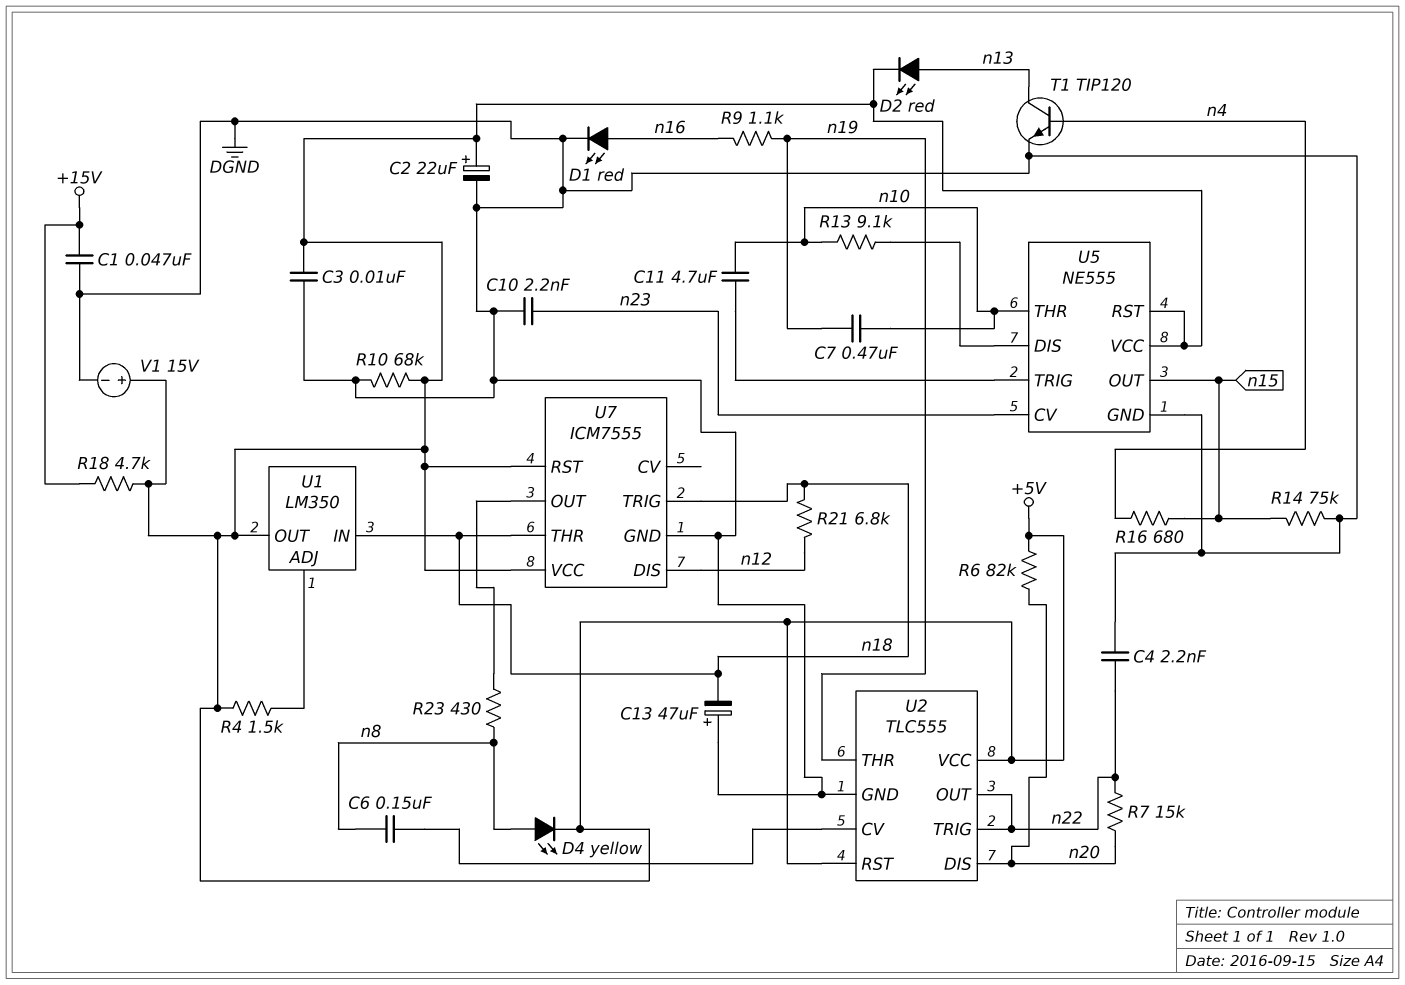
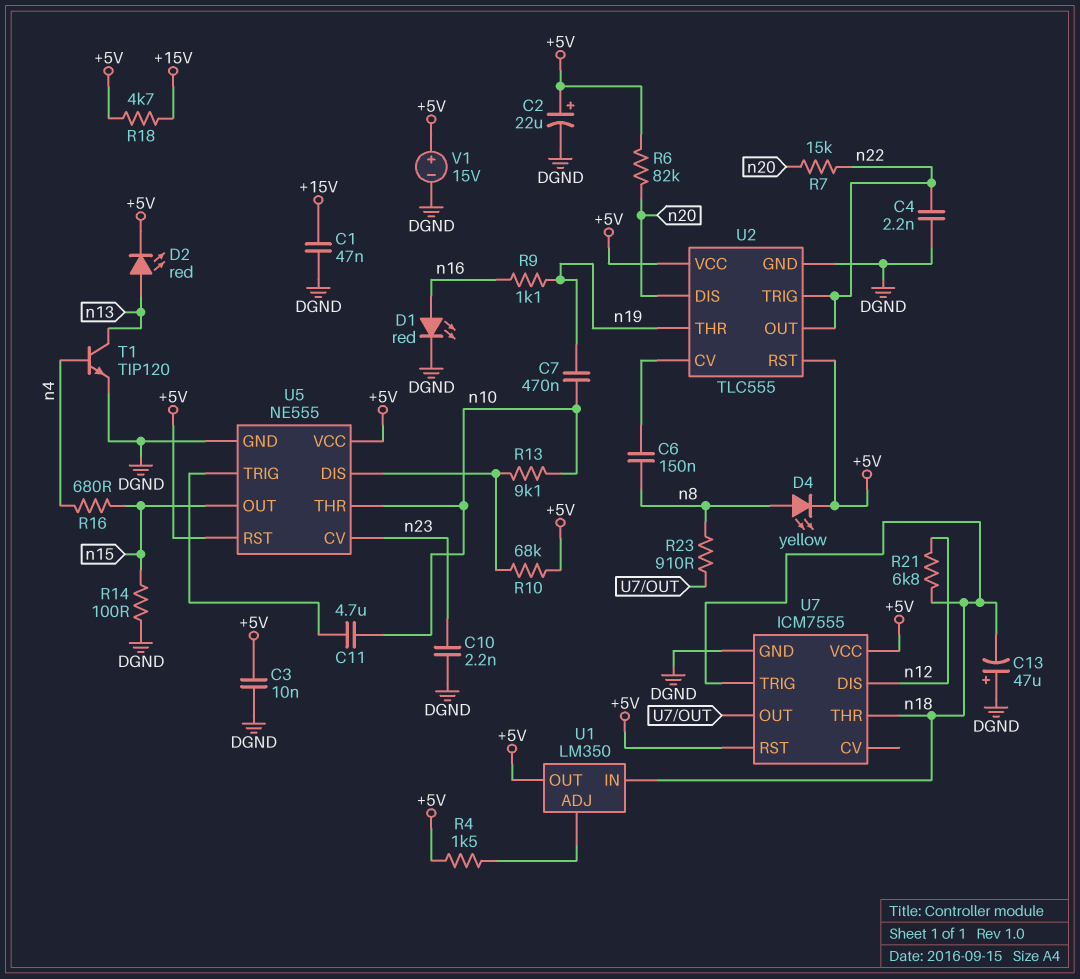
R10: 68k (+5V, DGND) -> 68k (+5V, U5/DIS)
R14: 75k (DGND, n15) -> 100 (DGND, n15)
R23: 430 (U7/OUT, n8) -> 910 (U7/OUT, n8)

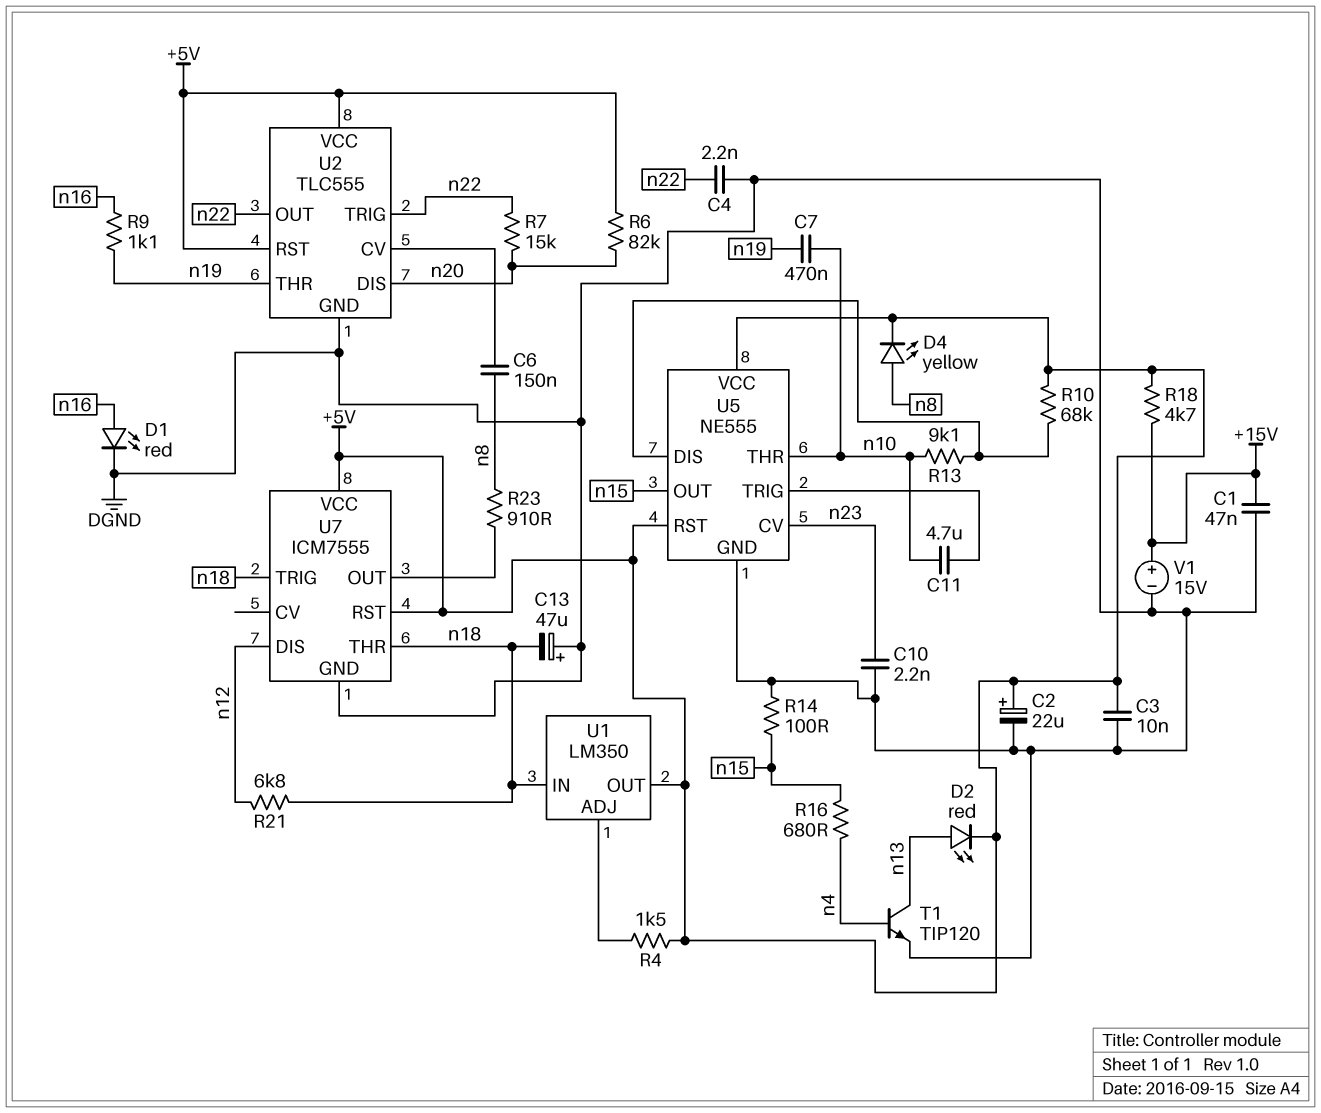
V1: 15V (plus +5V, minus DGND) -> 15V (plus +15V, minus DGND)

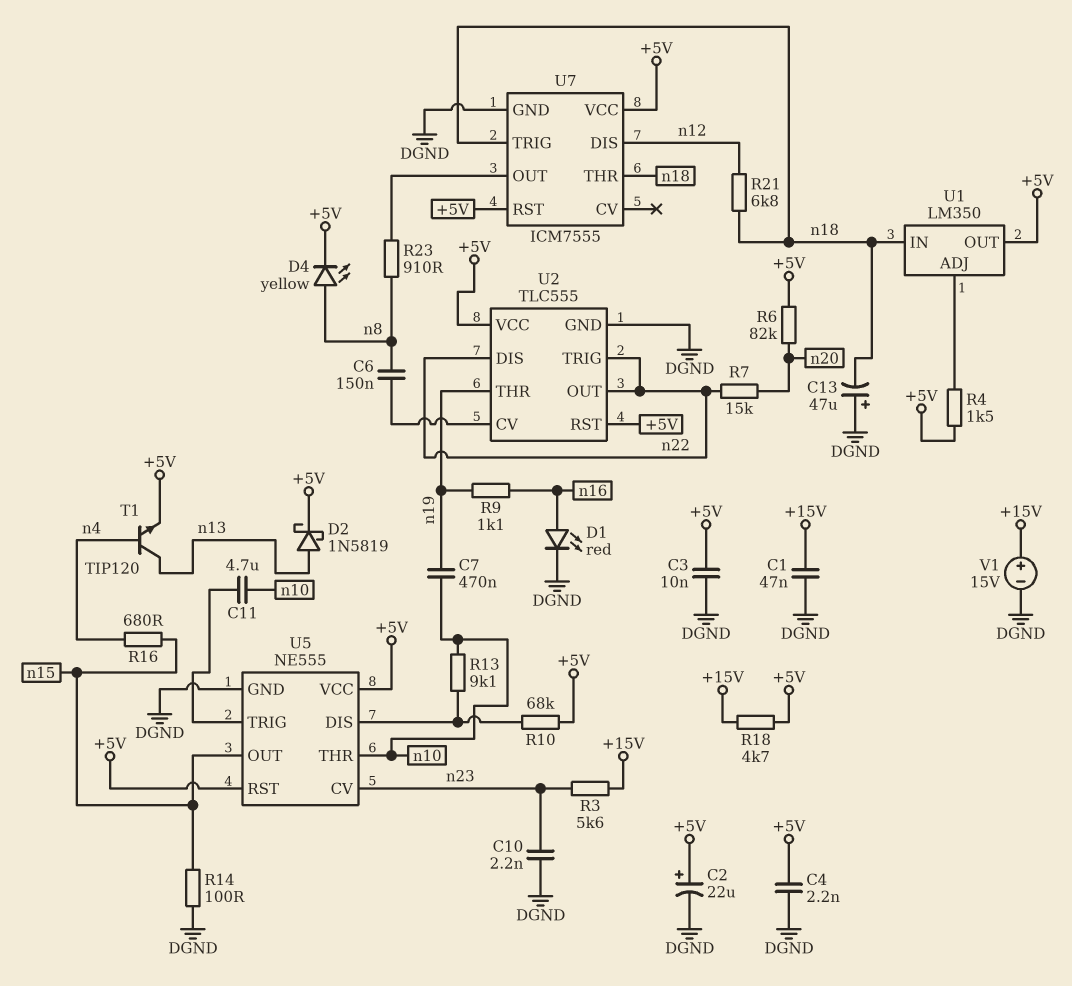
C4: 2.2nF (DGND, n22) -> 2.2nF (+5V, DGND)
D2: LED red (A n13, K +5V) -> schottky 1N5819 (A n13, K +5V)
R3: none -> 5.6k (+15V, n23)
T1: NPN TIP120 (B n4, C n13, E DGND) -> NPN TIP120 (B n4, C n13, E +5V)
U2 pin DIS: n20 -> n22

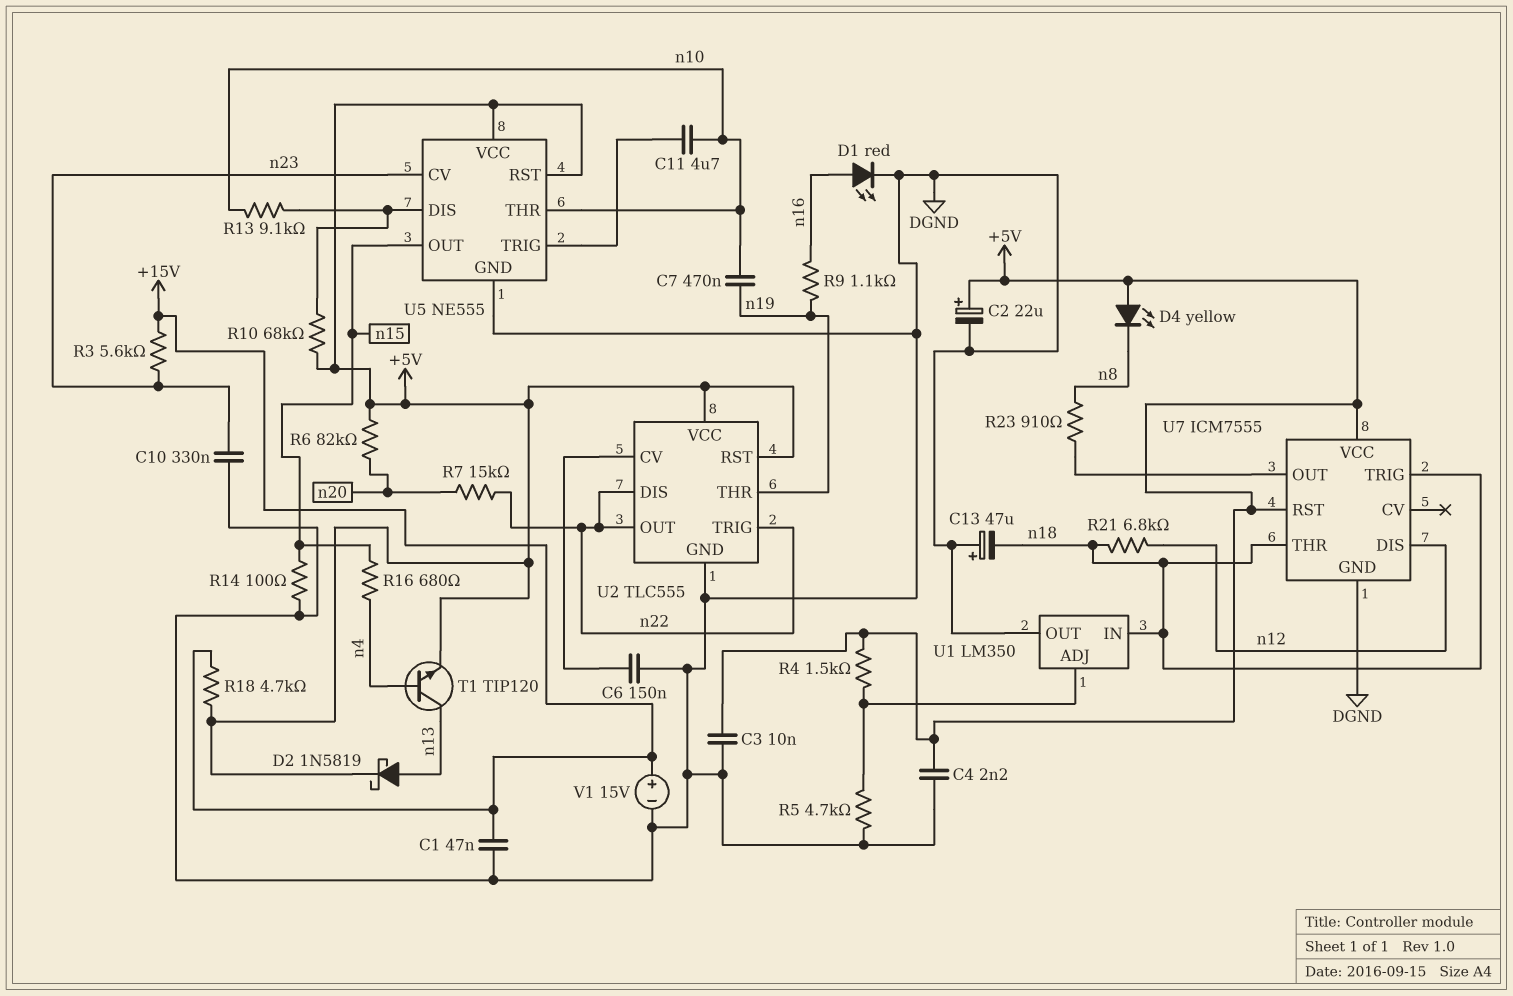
C6: 150nF (U2/CV, n8) -> 150nF (DGND, U2/CV)
C10: 2.2nF (DGND, n23) -> 330nF (DGND, n23)
D4: LED yellow (A n8, K +5V) -> LED yellow (A +5V, K n8)
R5: none -> 4.7k (DGND, U1/ADJ)
U1 pin OUT: +5V -> DGND

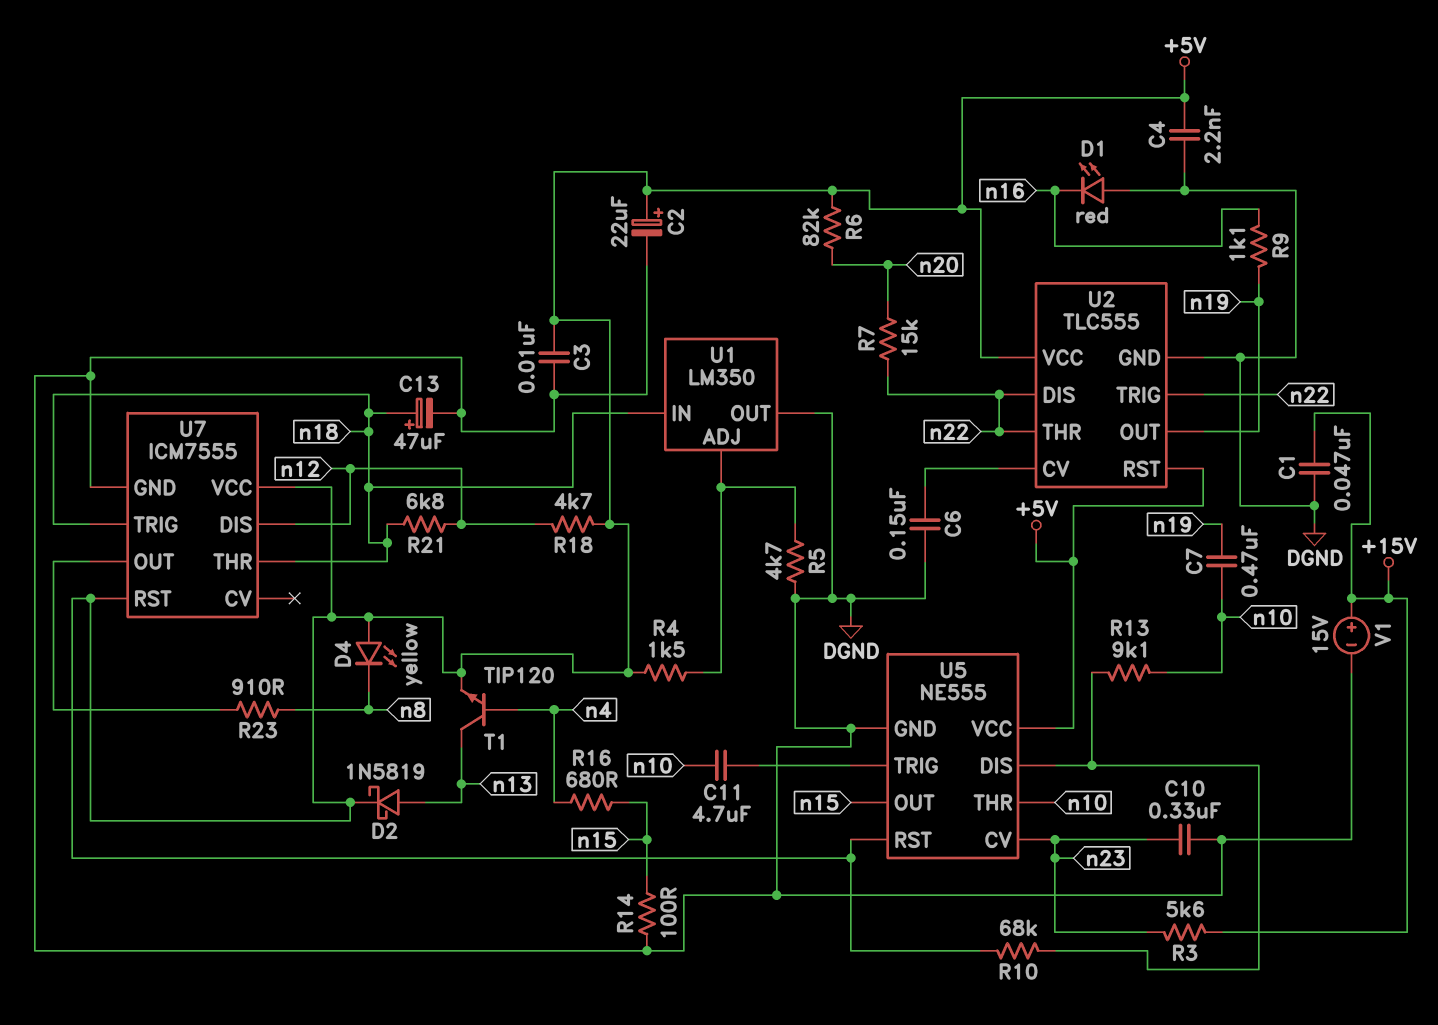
C13: 47uF (plus DGND, minus n18) -> 47uF (plus n18, minus DGND)
D1: LED red (A n16, K DGND) -> LED red (A DGND, K n16)
R18: 4.7k (+5V, +15V) -> 4.7k (+5V, n12)
U2 pin OUT: n22 -> n19
U2 pin THR: n19 -> n22

